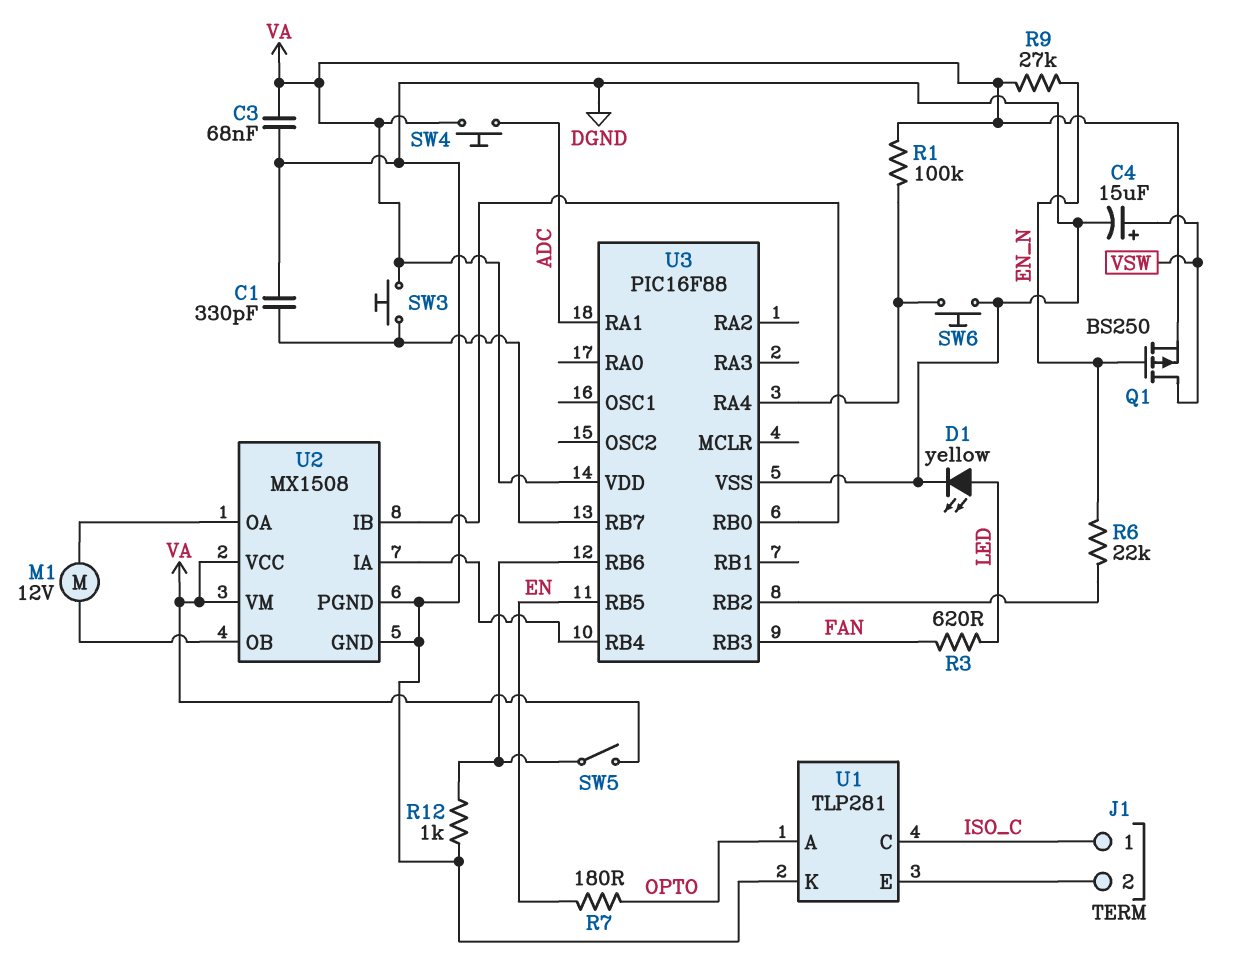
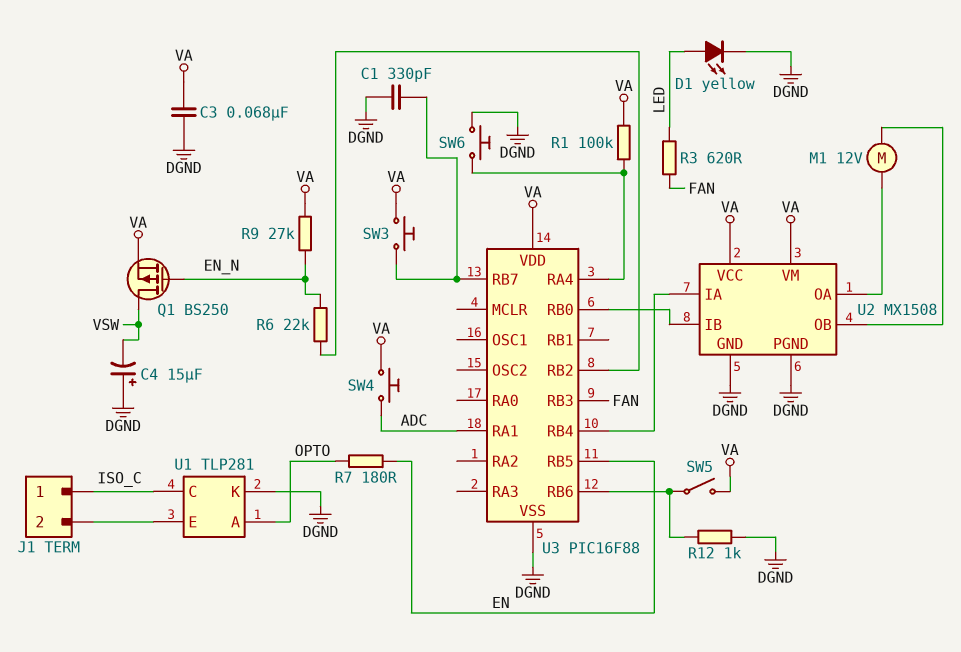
C4: 15uF (plus VSW, minus DGND) -> 15uF (plus DGND, minus VSW)

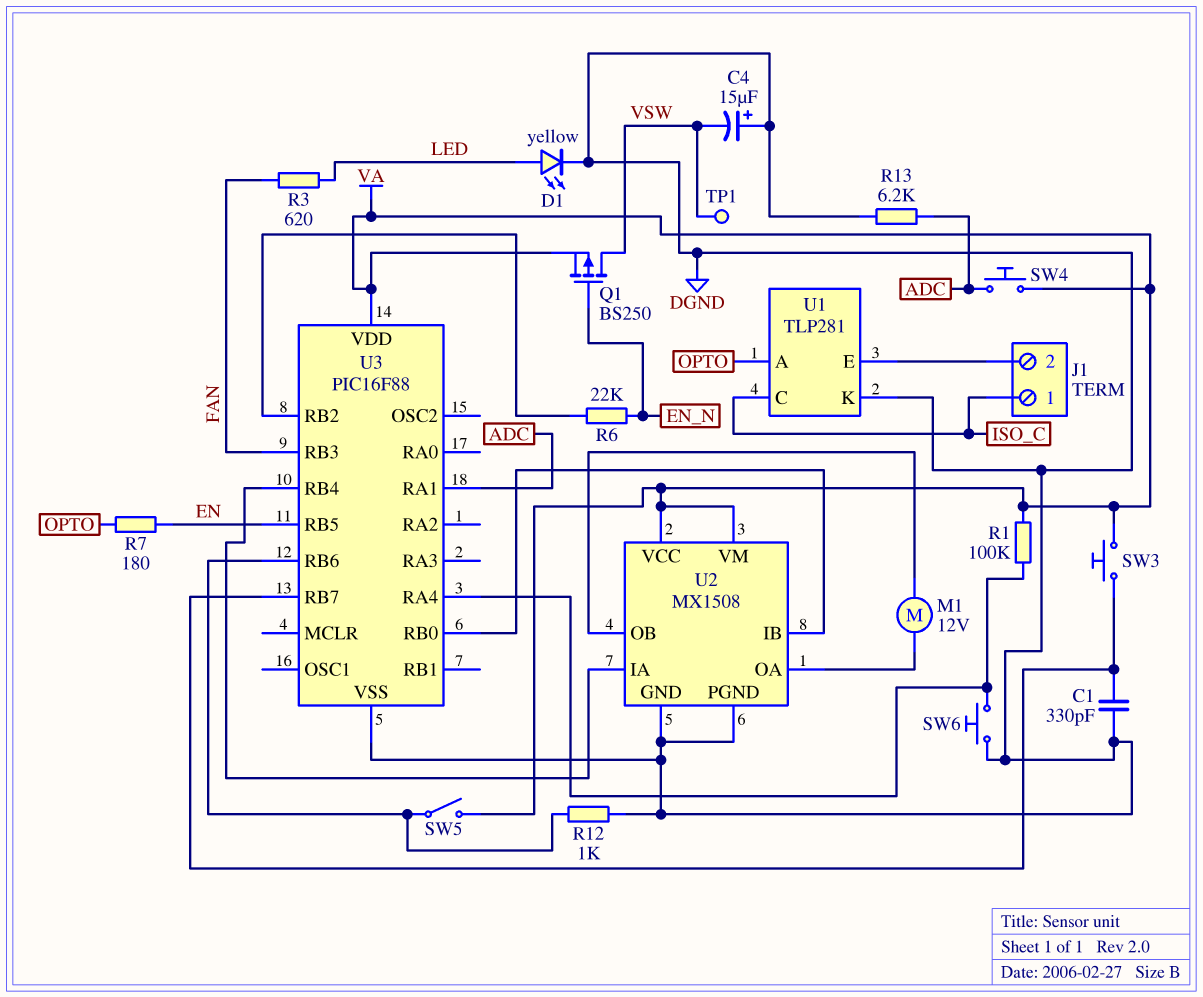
C3: 68nF (DGND, VA) -> none
R9: 27k (EN_N, VA) -> none
R13: none -> 6.2k (ADC, DGND)
TP1: none -> test point (VSW)

